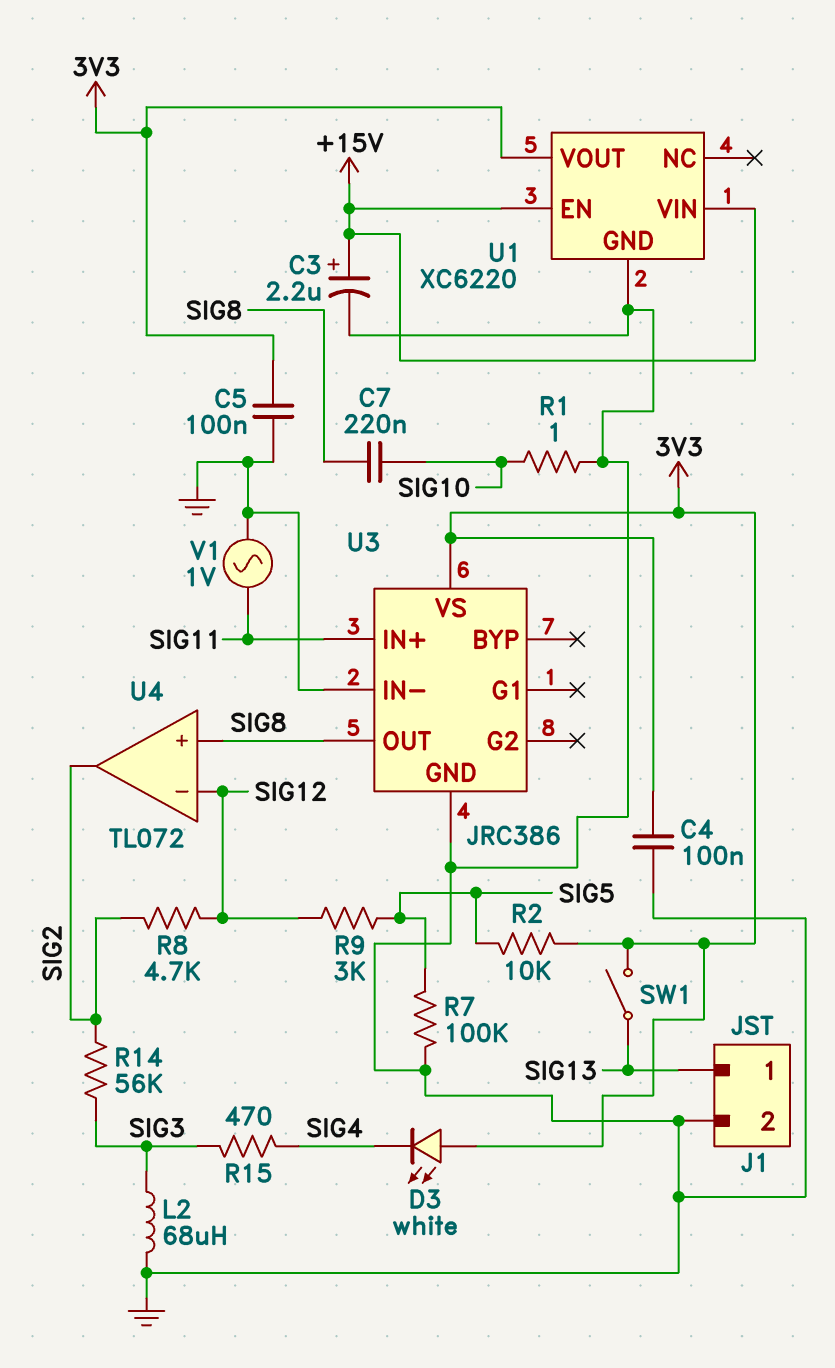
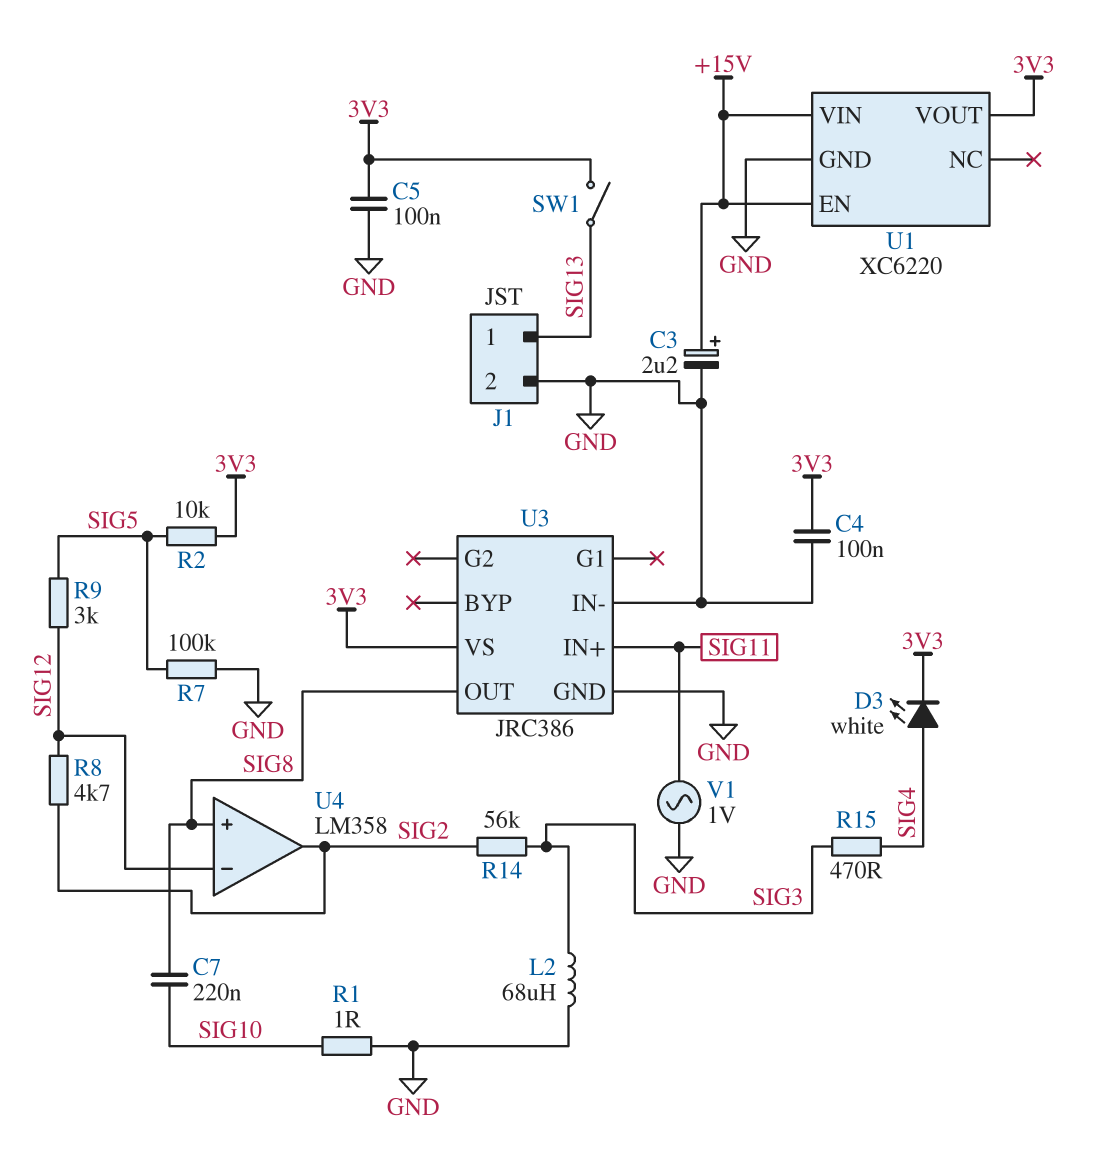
D3: LED white (A 3V3, K SIG4) -> LED white (A SIG4, K 3V3)
U4: TL072 -> LM358

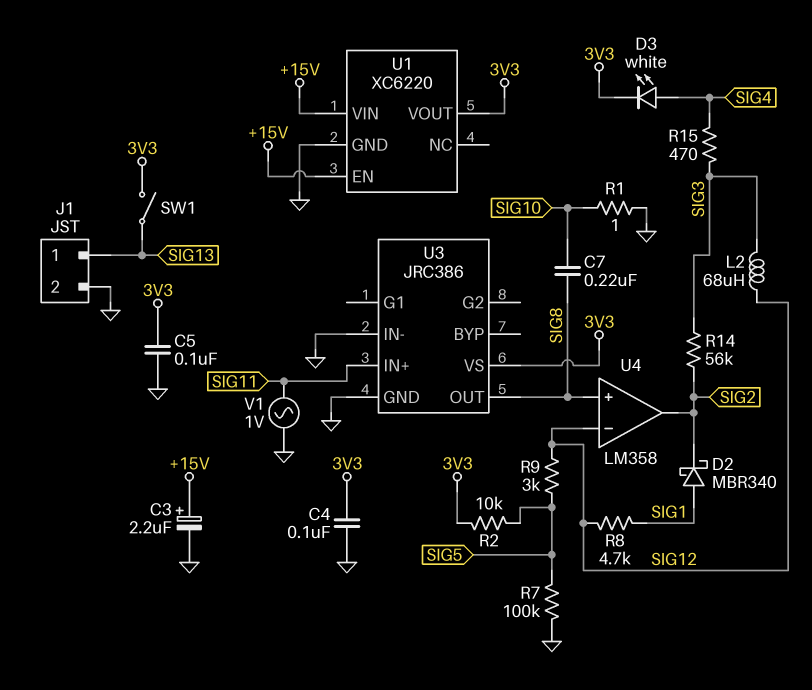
D2: none -> schottky MBR340 (A SIG1, K SIG2)
L2: 68uH (GND, SIG3) -> 68uH (SIG3, SIG12)
R8: 4.7k (SIG2, SIG12) -> 4.7k (SIG1, SIG12)

